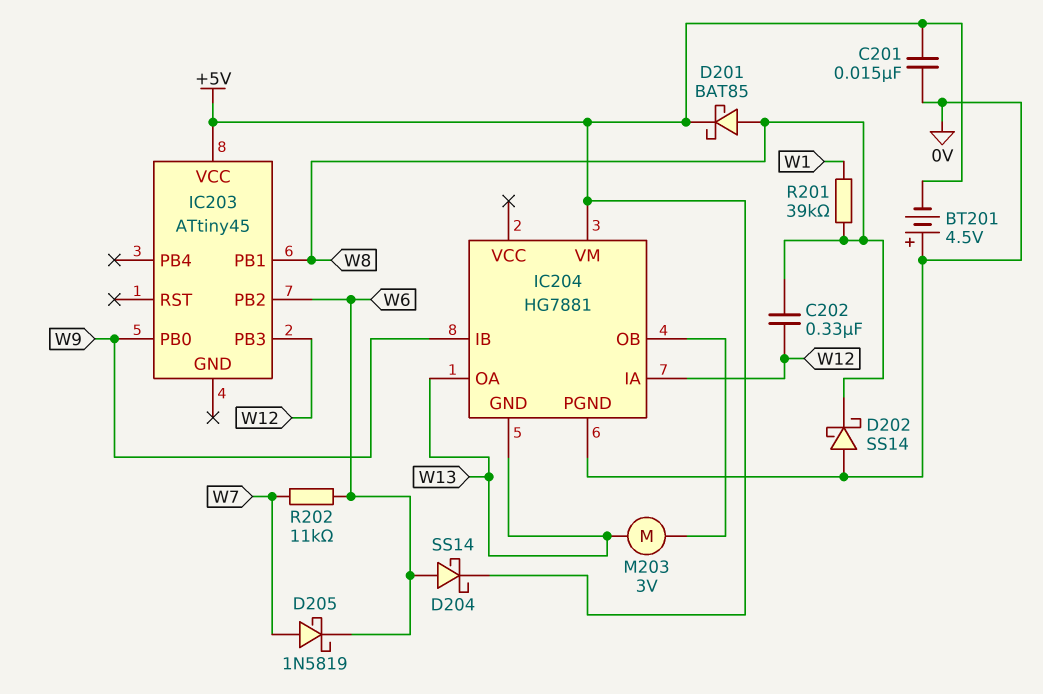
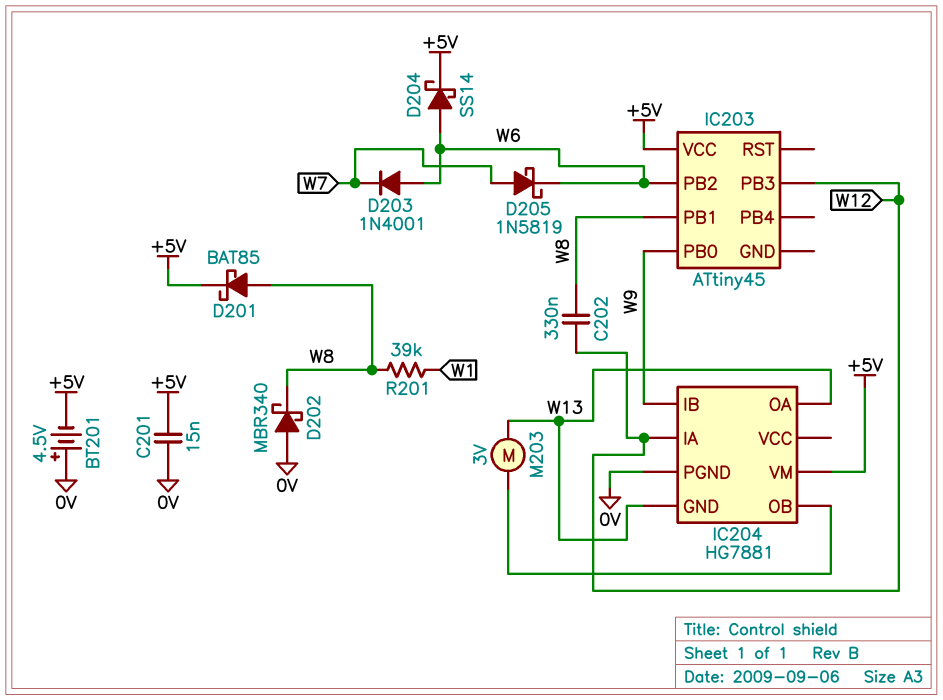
D202: schottky SS14 (A 0V, K W8) -> schottky MBR340 (A 0V, K W8)
D203: none -> diode 1N4001 (A W6, K W7)
R202: 11k (W6, W7) -> none

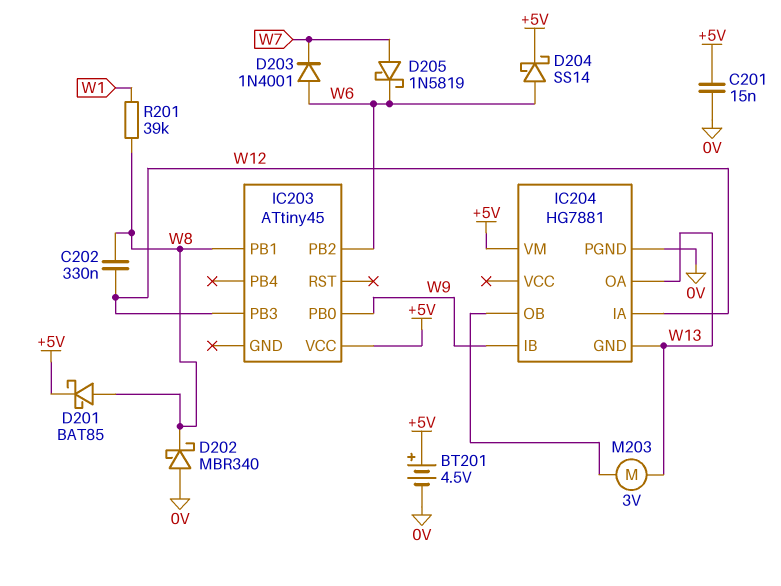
BT201: 4.5V (plus 0V, minus +5V) -> 4.5V (plus +5V, minus 0V)

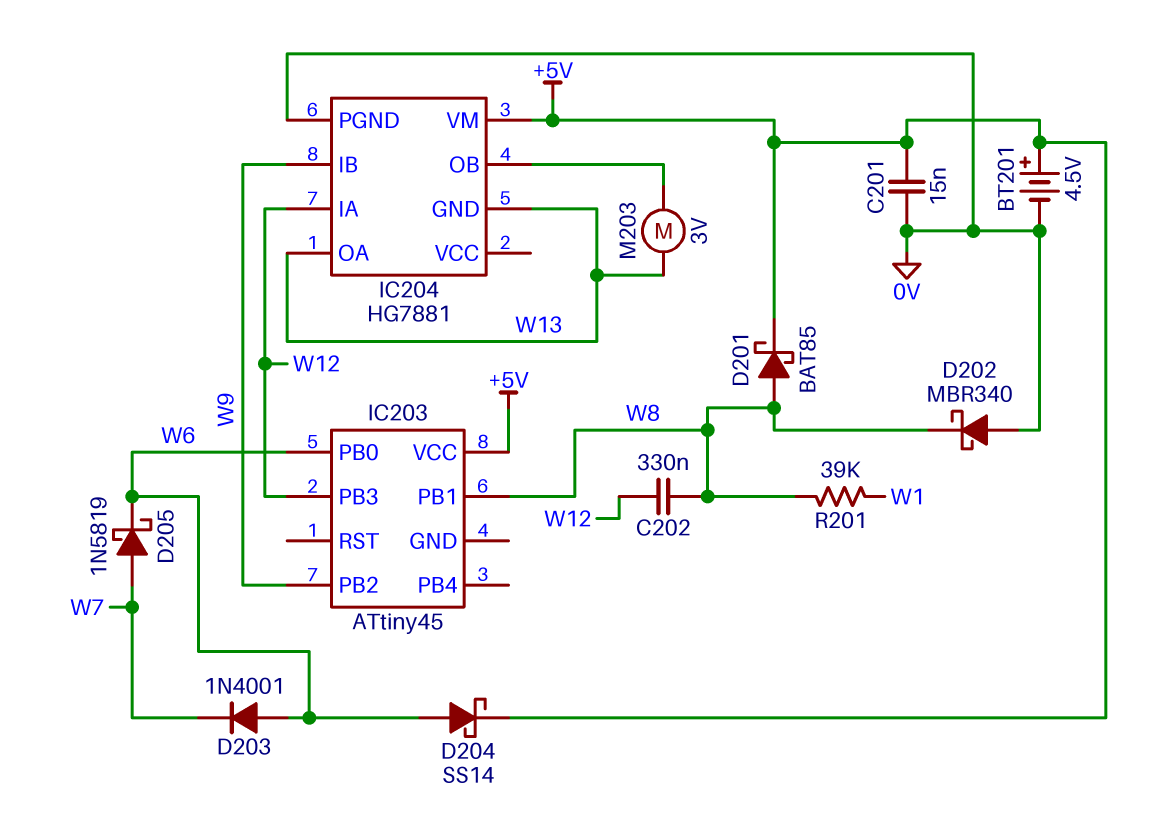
IC203 pin PB0: W9 -> W6
IC203 pin PB2: W6 -> W9

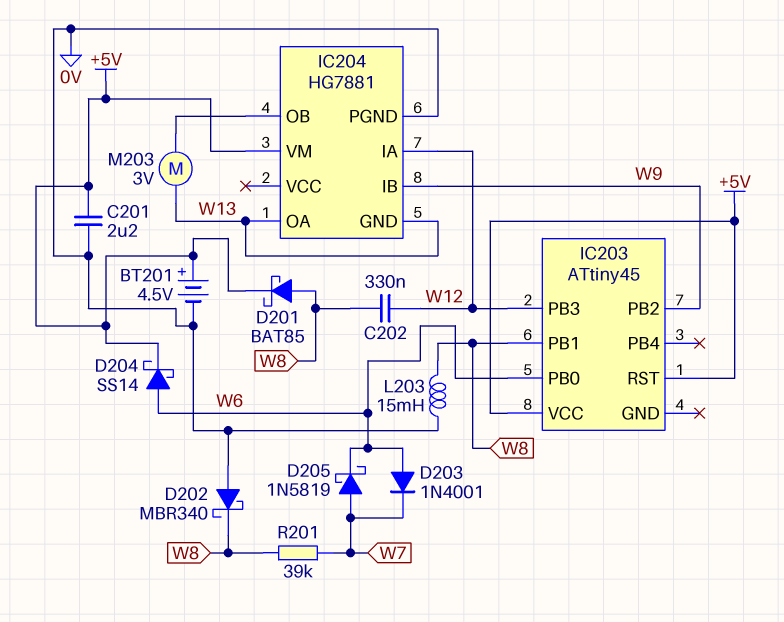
C201: 15nF (+5V, 0V) -> 2.2uF (+5V, 0V)
IC203 pin RST: none -> +5V
L203: none -> 15mH (0V, W8)
R201: 39k (W1, W8) -> 39k (W7, W8)

